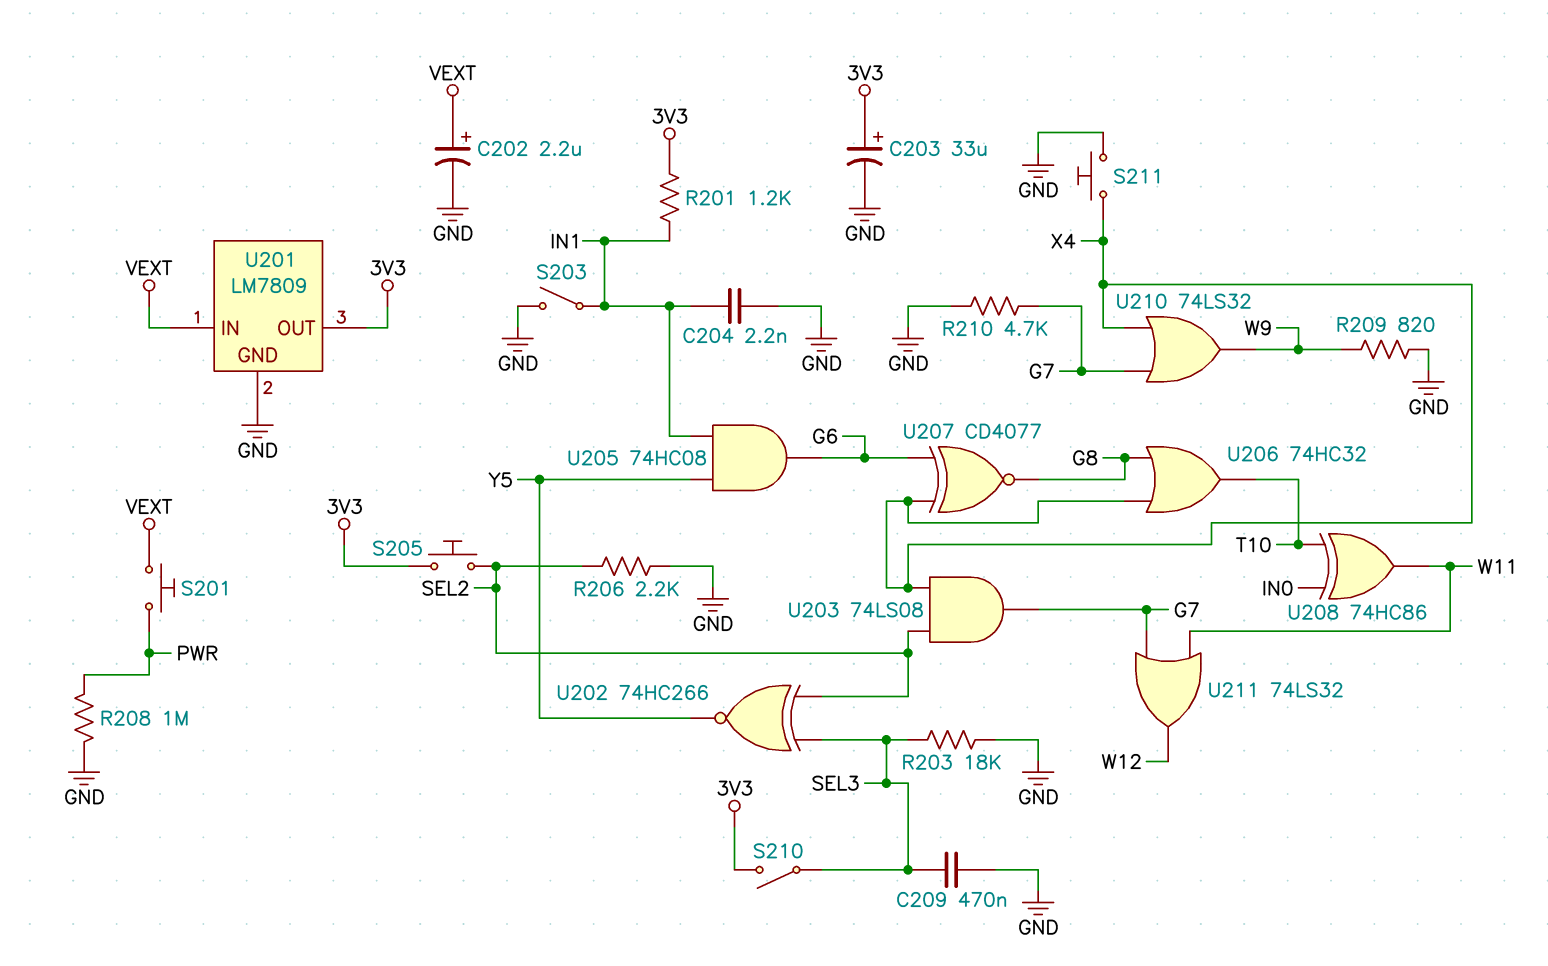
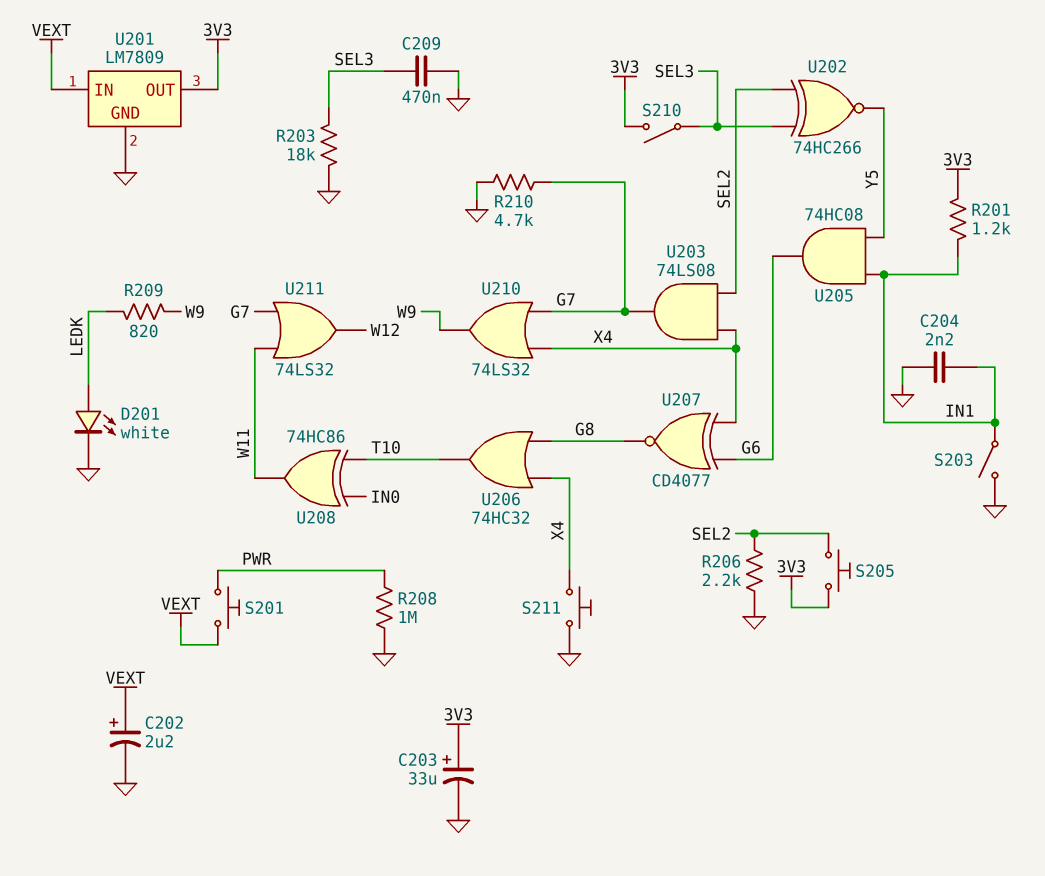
D201: none -> LED white (A LEDK, K GND)
R209: 820 (GND, W9) -> 820 (LEDK, W9)

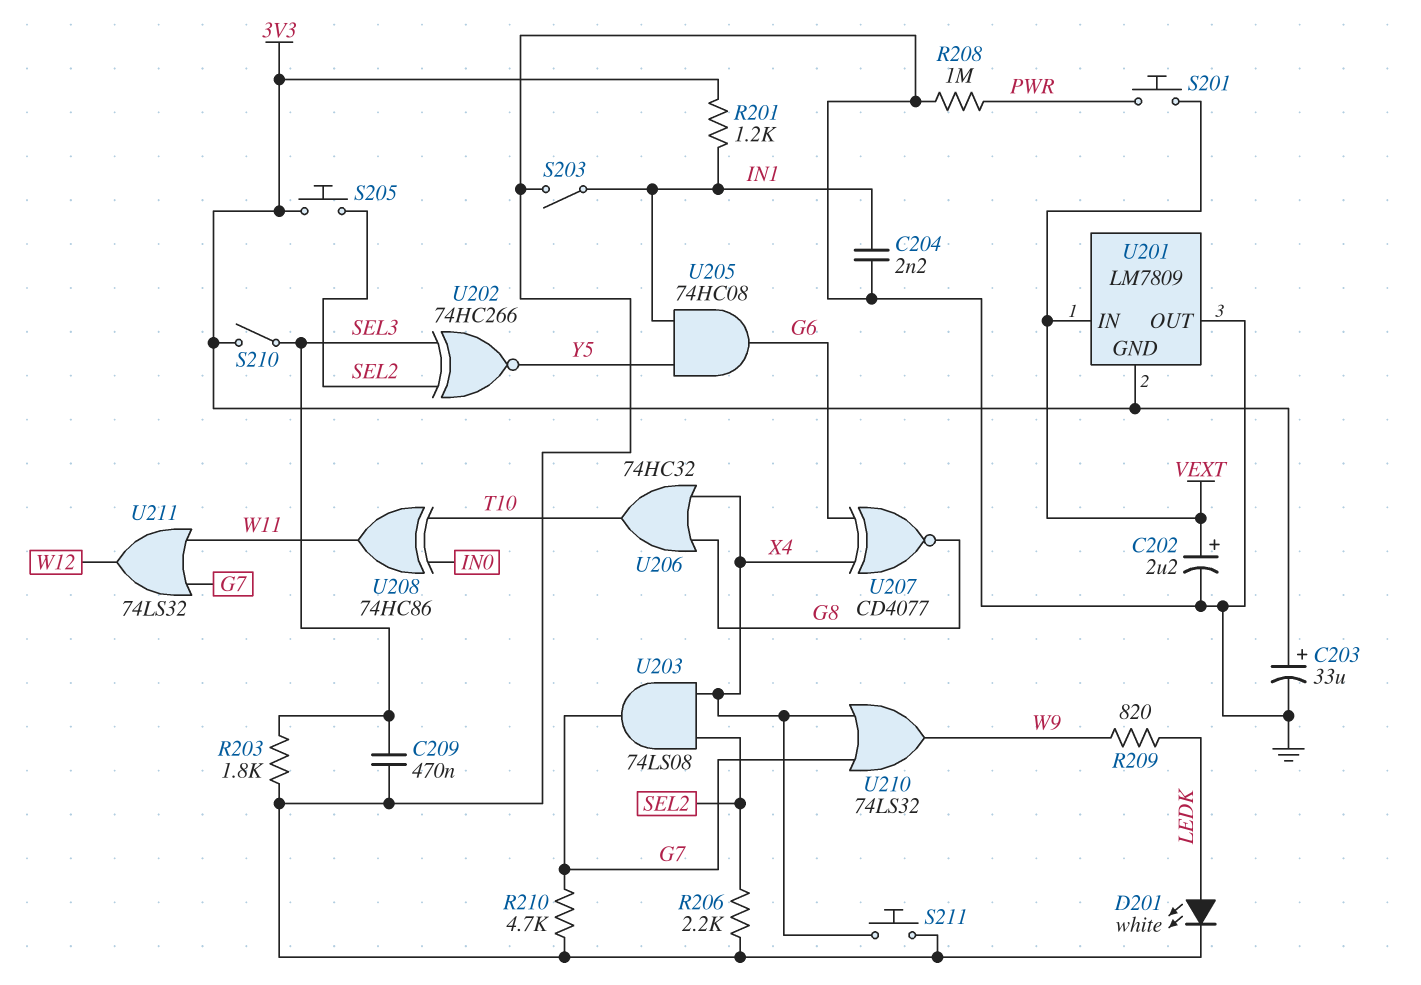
R203: 18k (GND, SEL3) -> 1.8k (GND, SEL3)
U201 pin GND: GND -> 3V3
U201 pin OUT: 3V3 -> GND

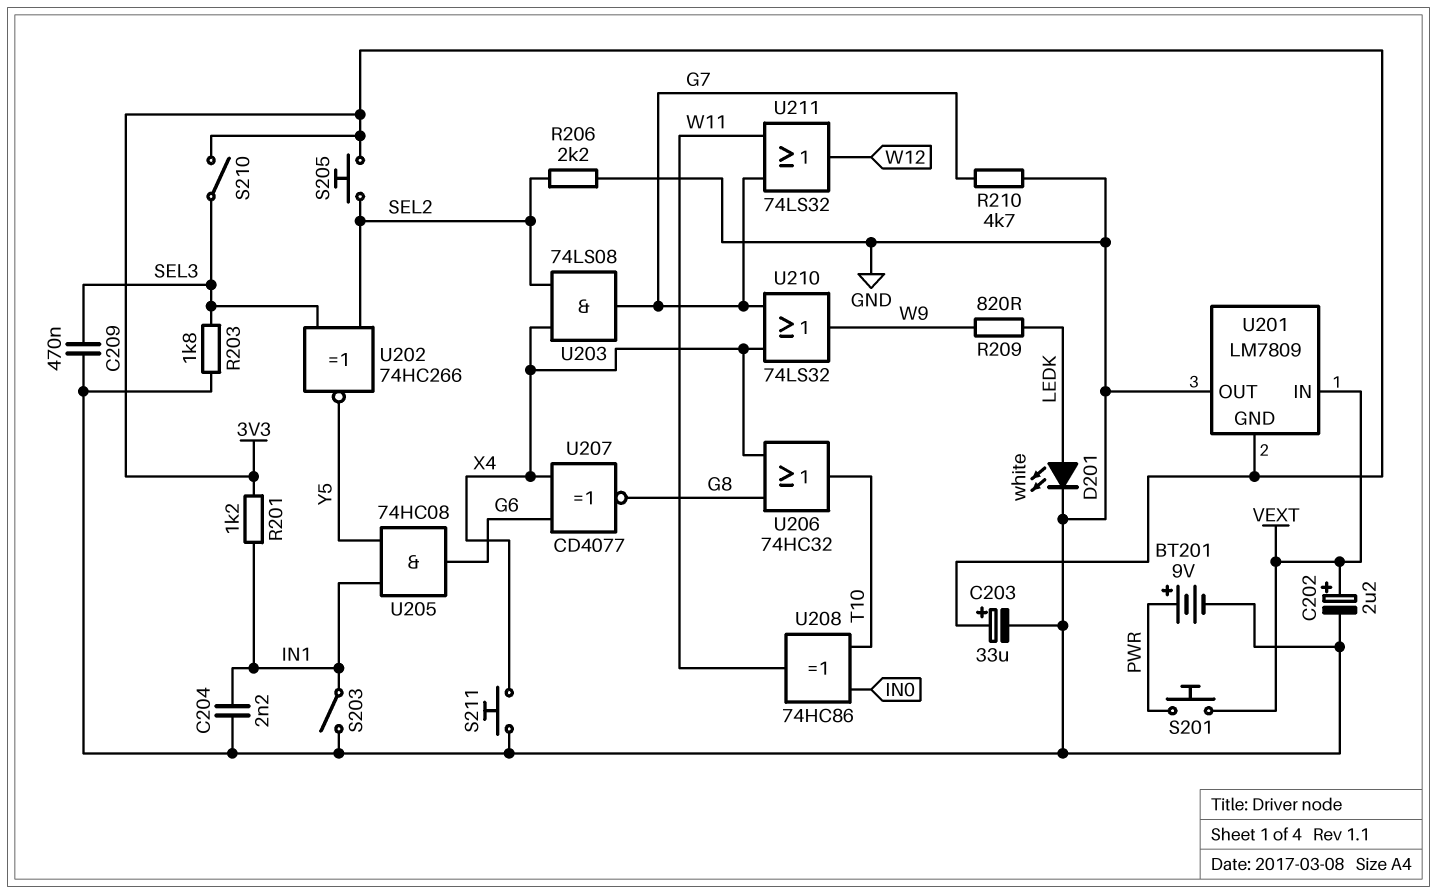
BT201: none -> 9V (plus PWR, minus GND)
R208: 1M (GND, PWR) -> none

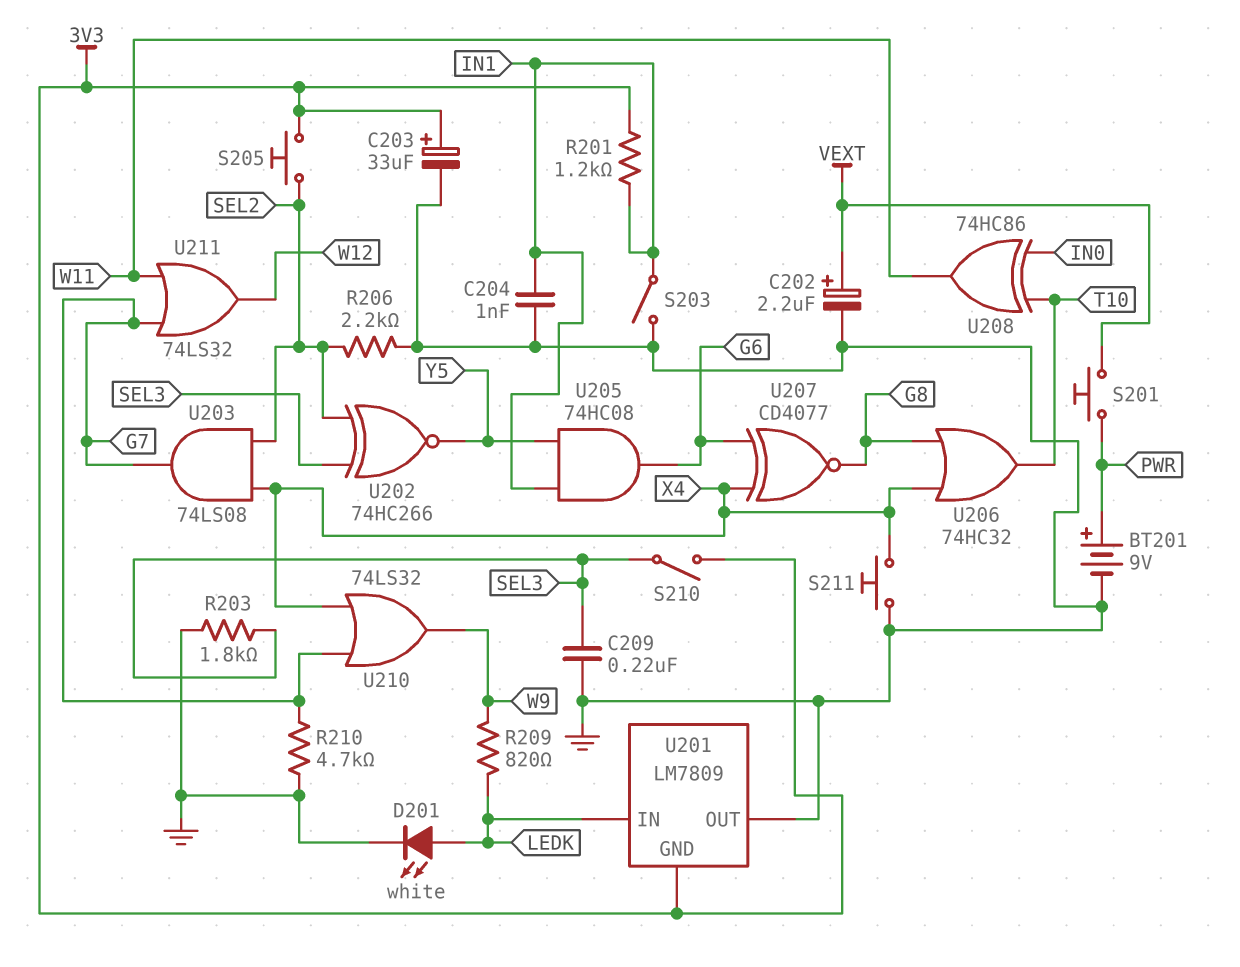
C204: 2.2nF (GND, IN1) -> 1nF (GND, IN1)
C209: 470nF (GND, SEL3) -> 220nF (GND, SEL3)
U201 pin IN: VEXT -> LEDK

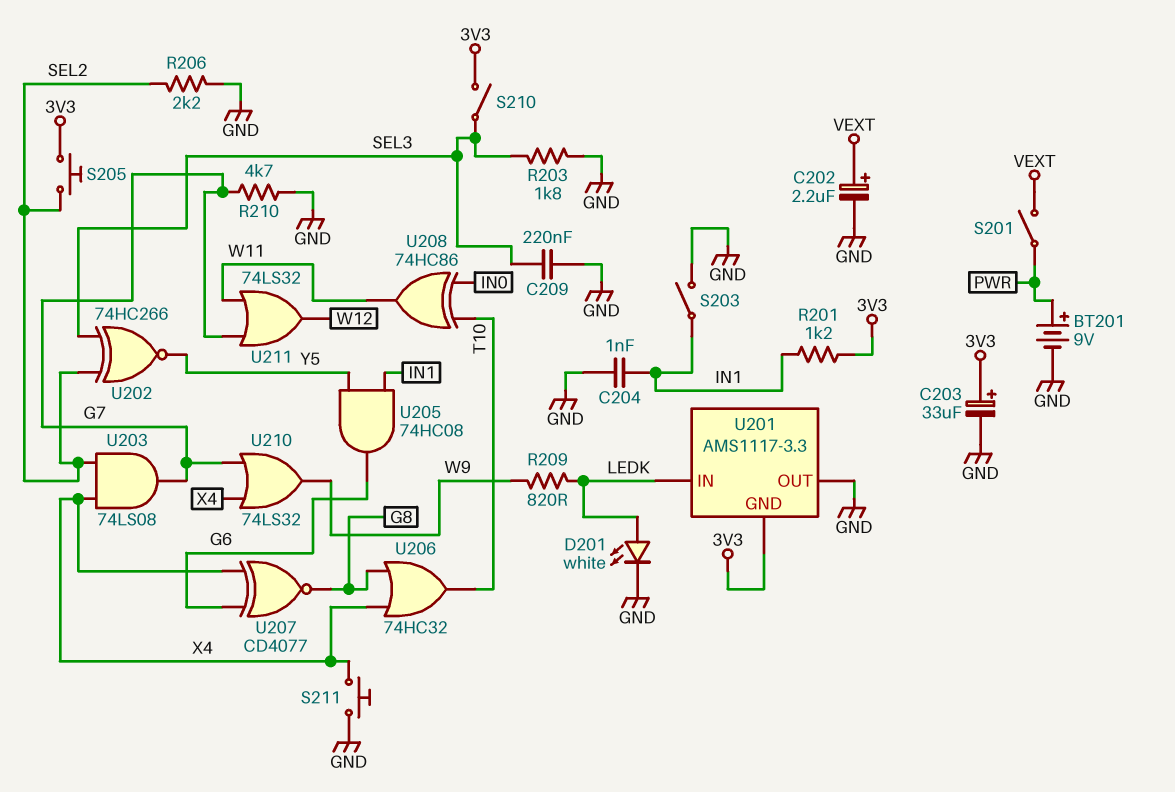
S201: button (PWR, VEXT) -> switch (PWR, VEXT)
U201: LM7809 -> AMS1117-3.3

